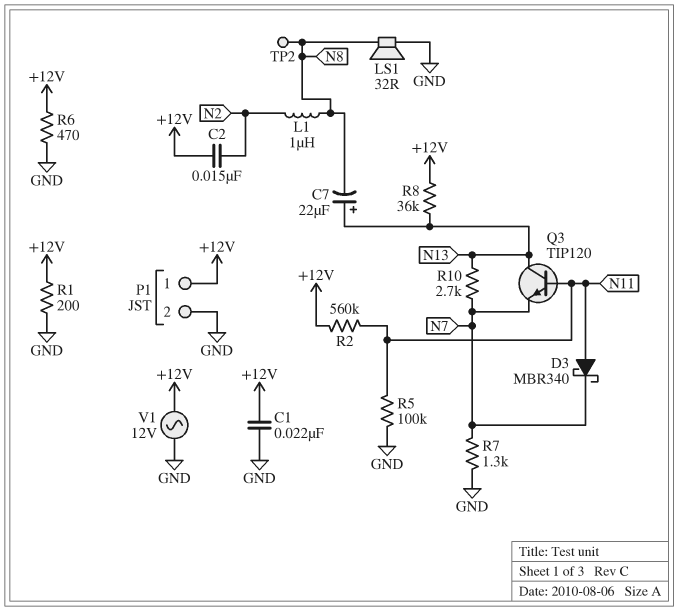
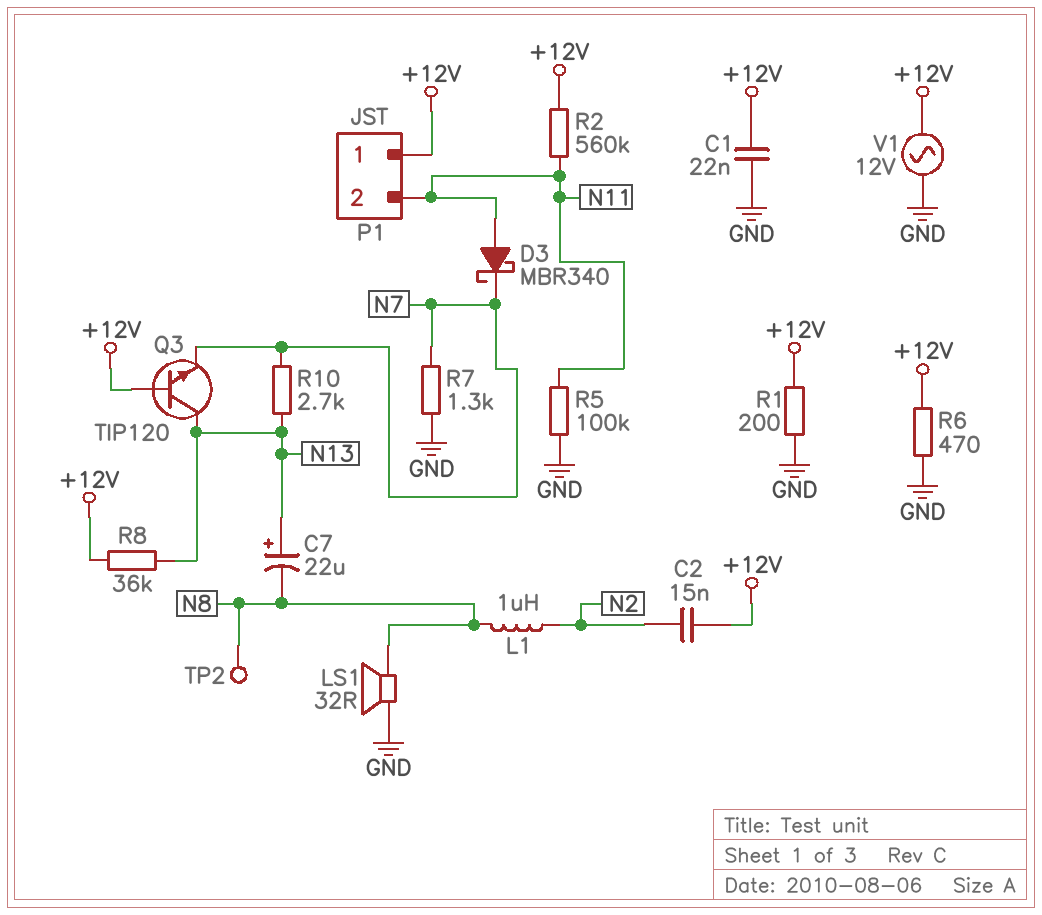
P1 pin 2: GND -> N11
Q3: NPN TIP120 (B N11, C N13, E N7) -> NPN TIP120 (B +12V, C N13, E N7)

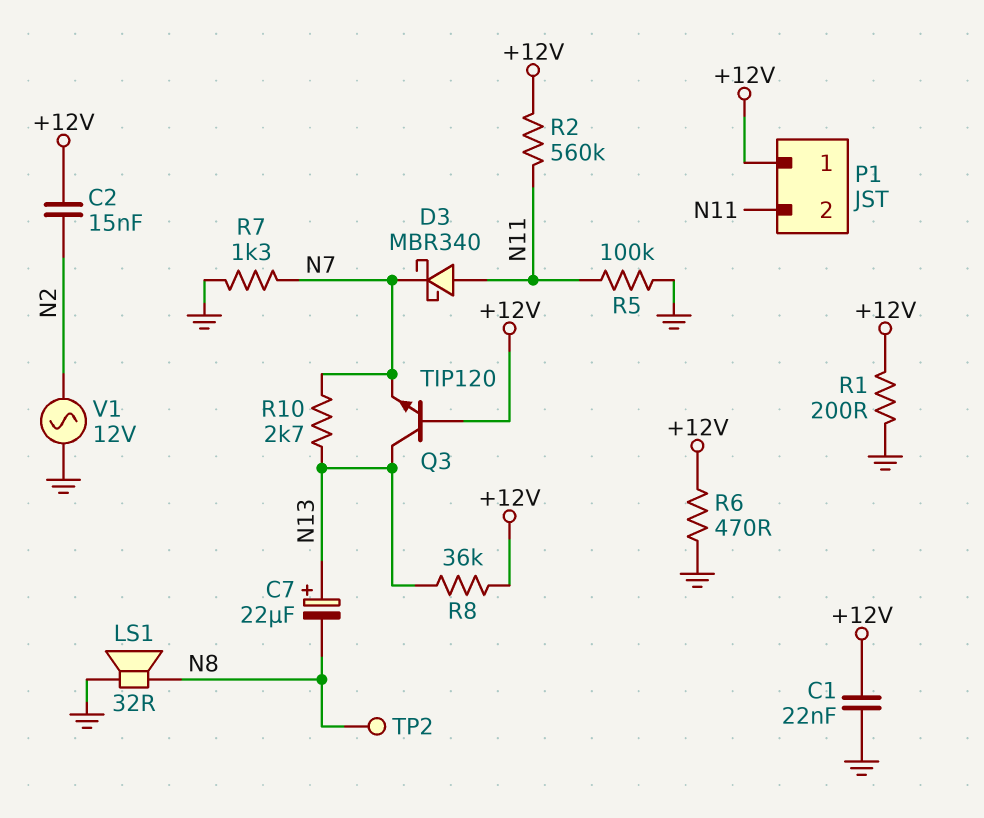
L1: 1uH (N2, N8) -> none
V1: AC 12V (+12V, GND) -> AC 12V (GND, N2)

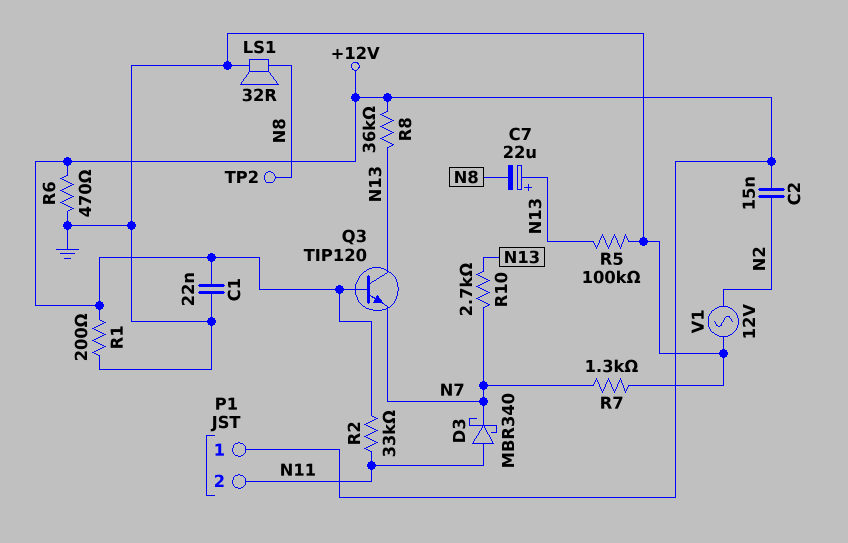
R2: 560k (+12V, N11) -> 33k (+12V, N11)
R5: 100k (GND, N11) -> 100k (GND, N13)

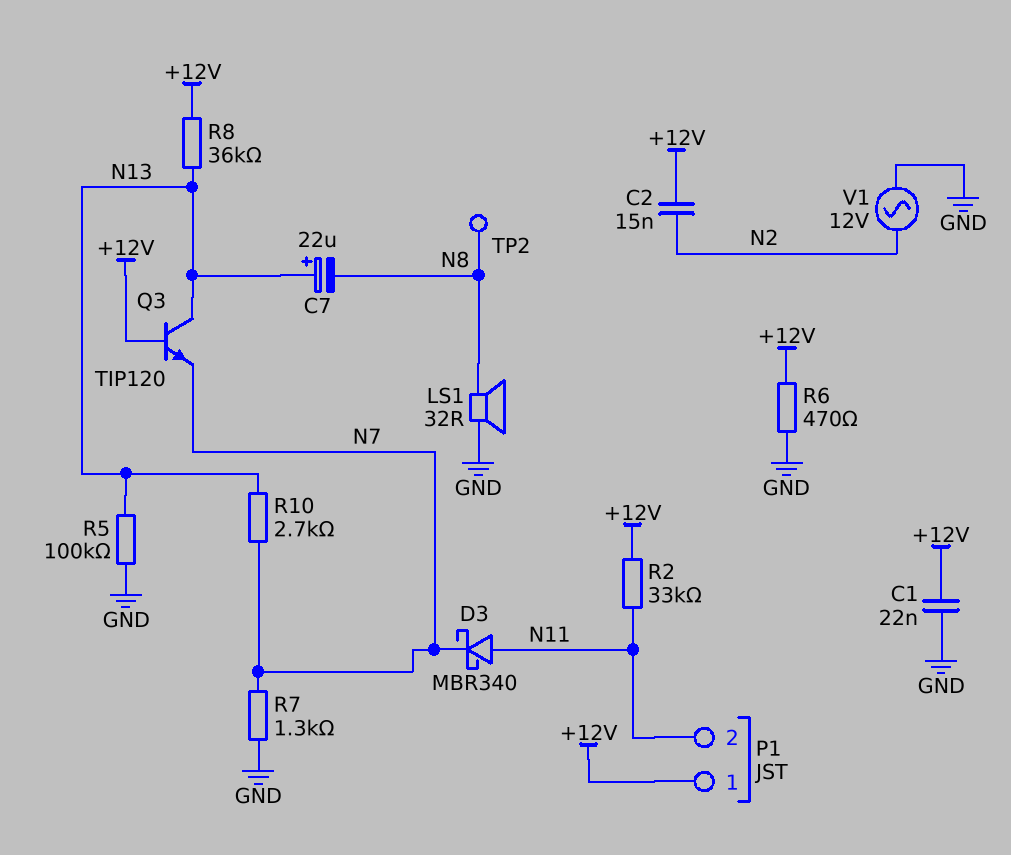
R1: 200 (+12V, GND) -> none

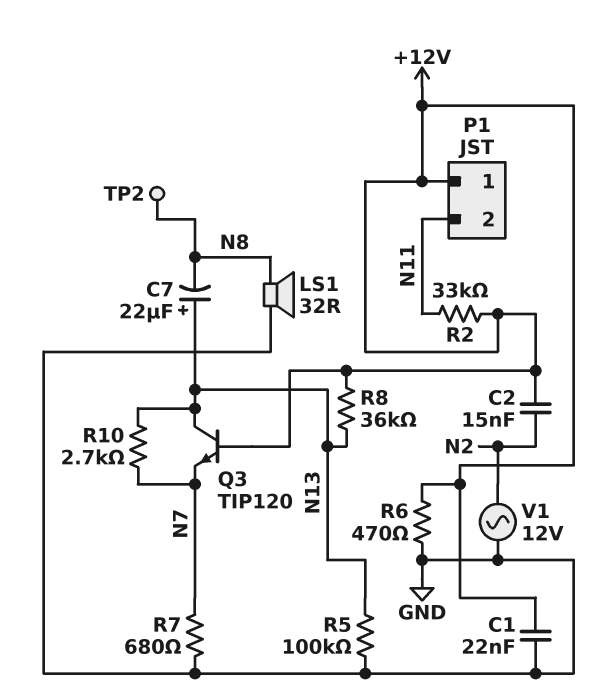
D3: schottky MBR340 (A N11, K N7) -> none
R7: 1.3k (GND, N7) -> 680 (GND, N7)

